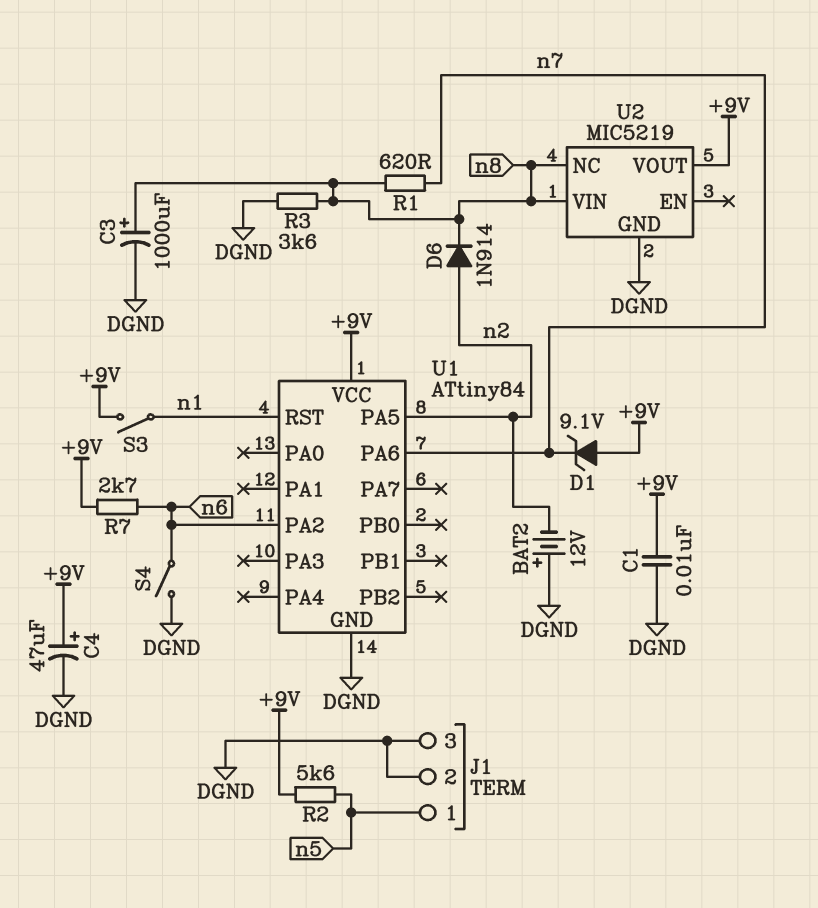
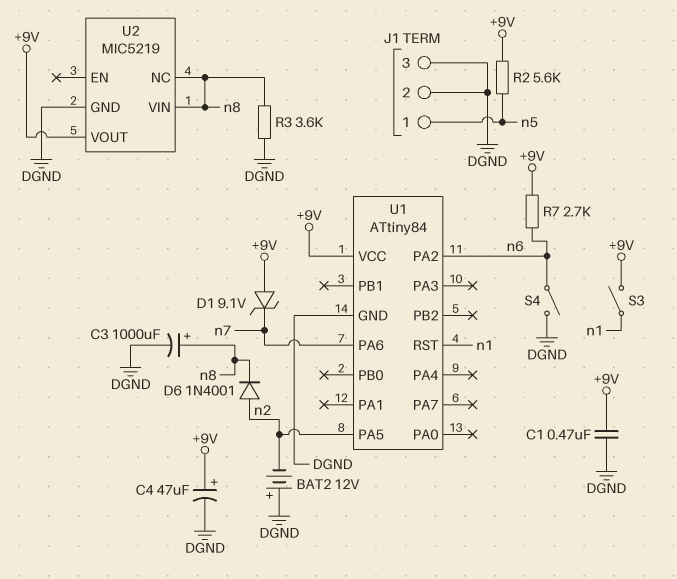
C1: 10nF (+9V, DGND) -> 470nF (+9V, DGND)
D6: diode 1N914 (A n2, K n8) -> diode 1N4001 (A n2, K n8)
R1: 620 (n7, n8) -> none

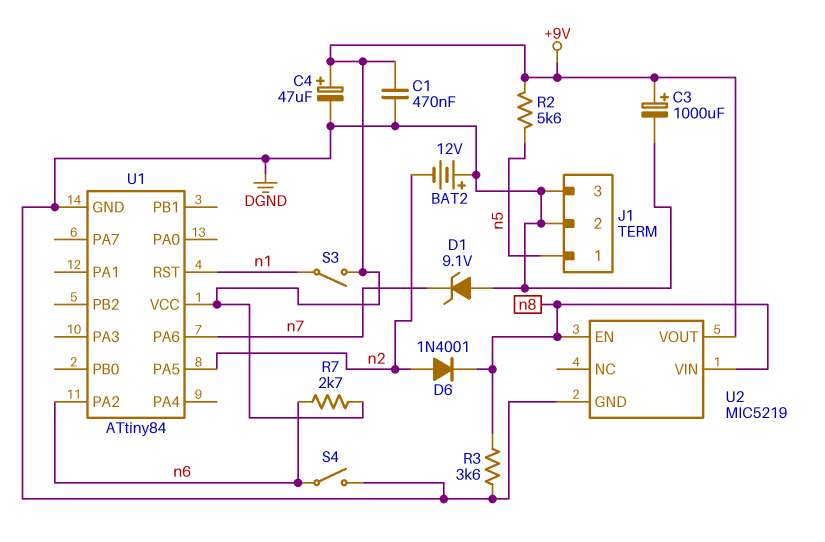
C3: 1000uF (plus n8, minus DGND) -> 1000uF (plus +9V, minus DGND)
D1: zener 9.1V (A +9V, K n7) -> zener 9.1V (A DGND, K n7)
U2 pin EN: none -> n8
U2 pin NC: n8 -> none

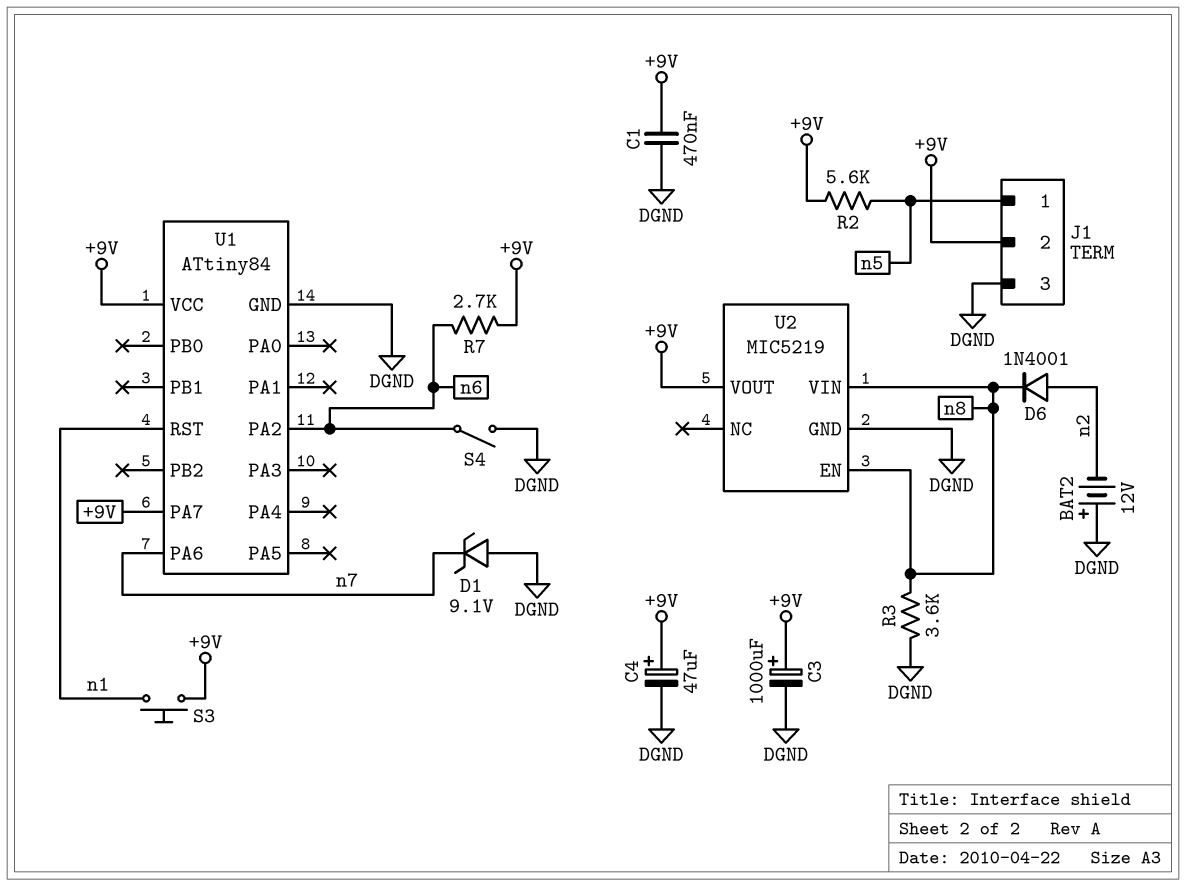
J1 pin 2: DGND -> +9V
S3: switch (+9V, n1) -> button (+9V, n1)
U1 pin PA5: n2 -> none
U1 pin PA7: none -> +9V

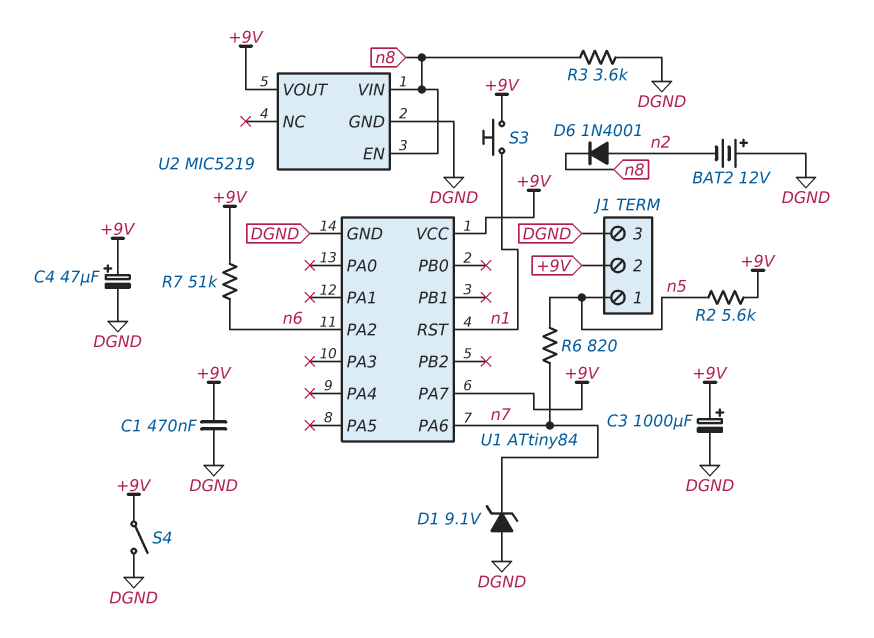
R6: none -> 820 (n5, n7)
R7: 2.7k (+9V, n6) -> 51k (+9V, n6)
S4: switch (DGND, n6) -> switch (+9V, DGND)

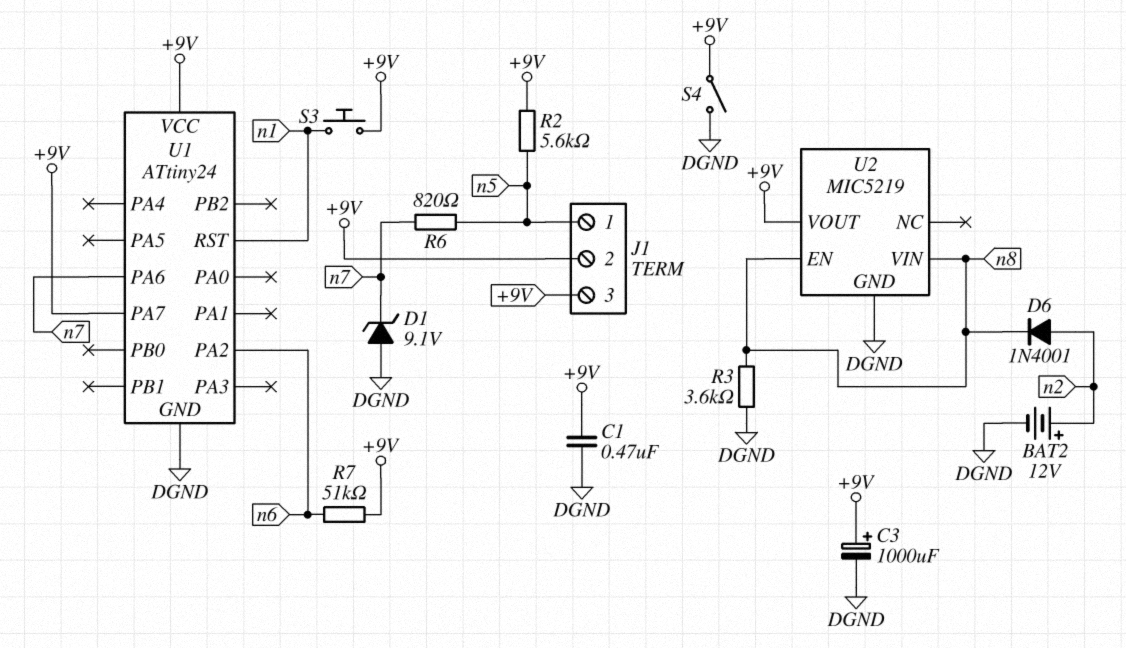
BAT2: 12V (plus DGND, minus n2) -> 12V (plus n2, minus DGND)
C4: 47uF (plus +9V, minus DGND) -> none
J1 pin 3: DGND -> +9V
U1: ATtiny84 -> ATtiny24

